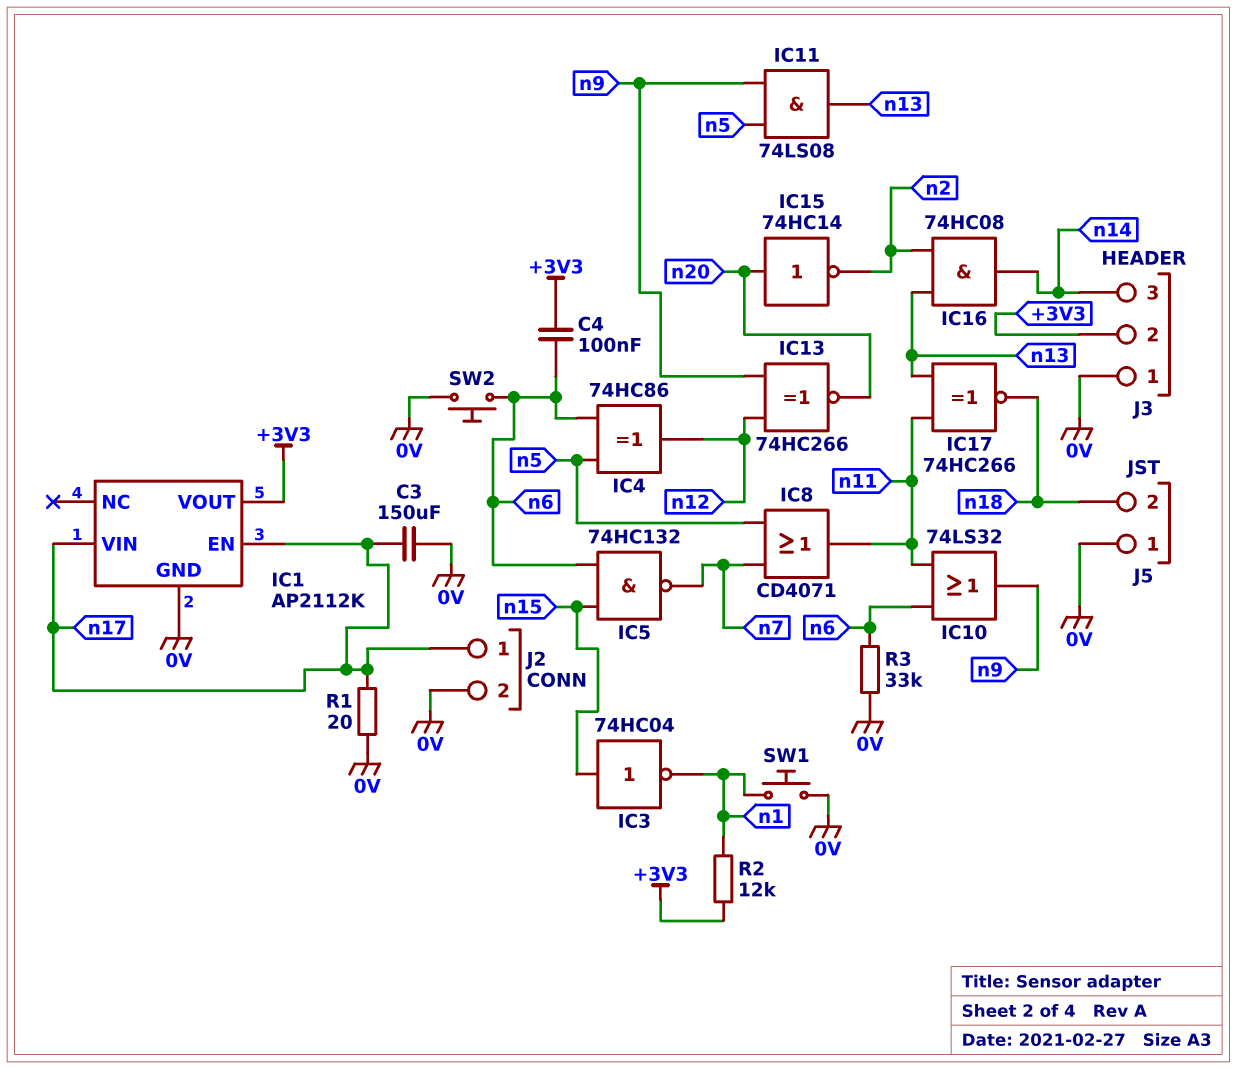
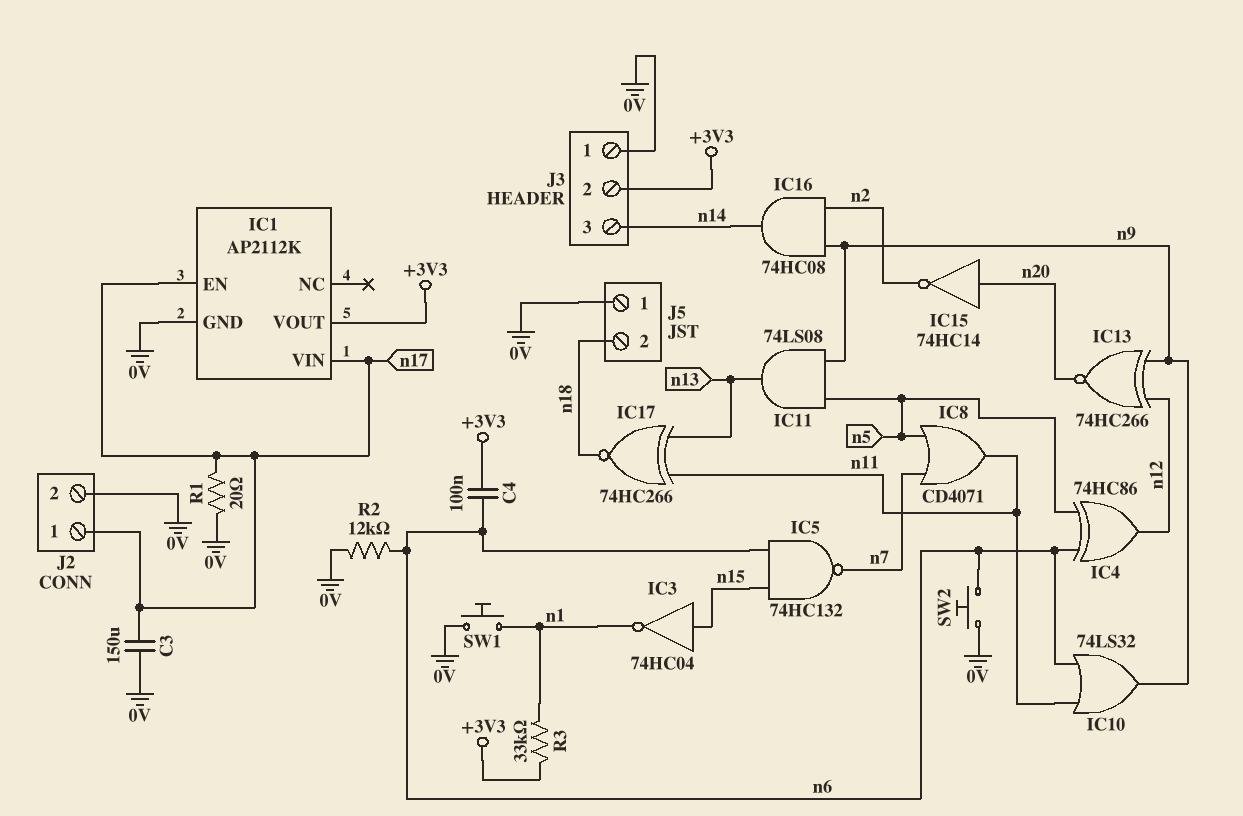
IC16: AND 74HC08 (in n2, in n13, out n14) -> AND 74HC08 (in n2, in n9, out n14)
R2: 12k (+3V3, n1) -> 12k (0V, n6)
R3: 33k (0V, n6) -> 33k (+3V3, n1)

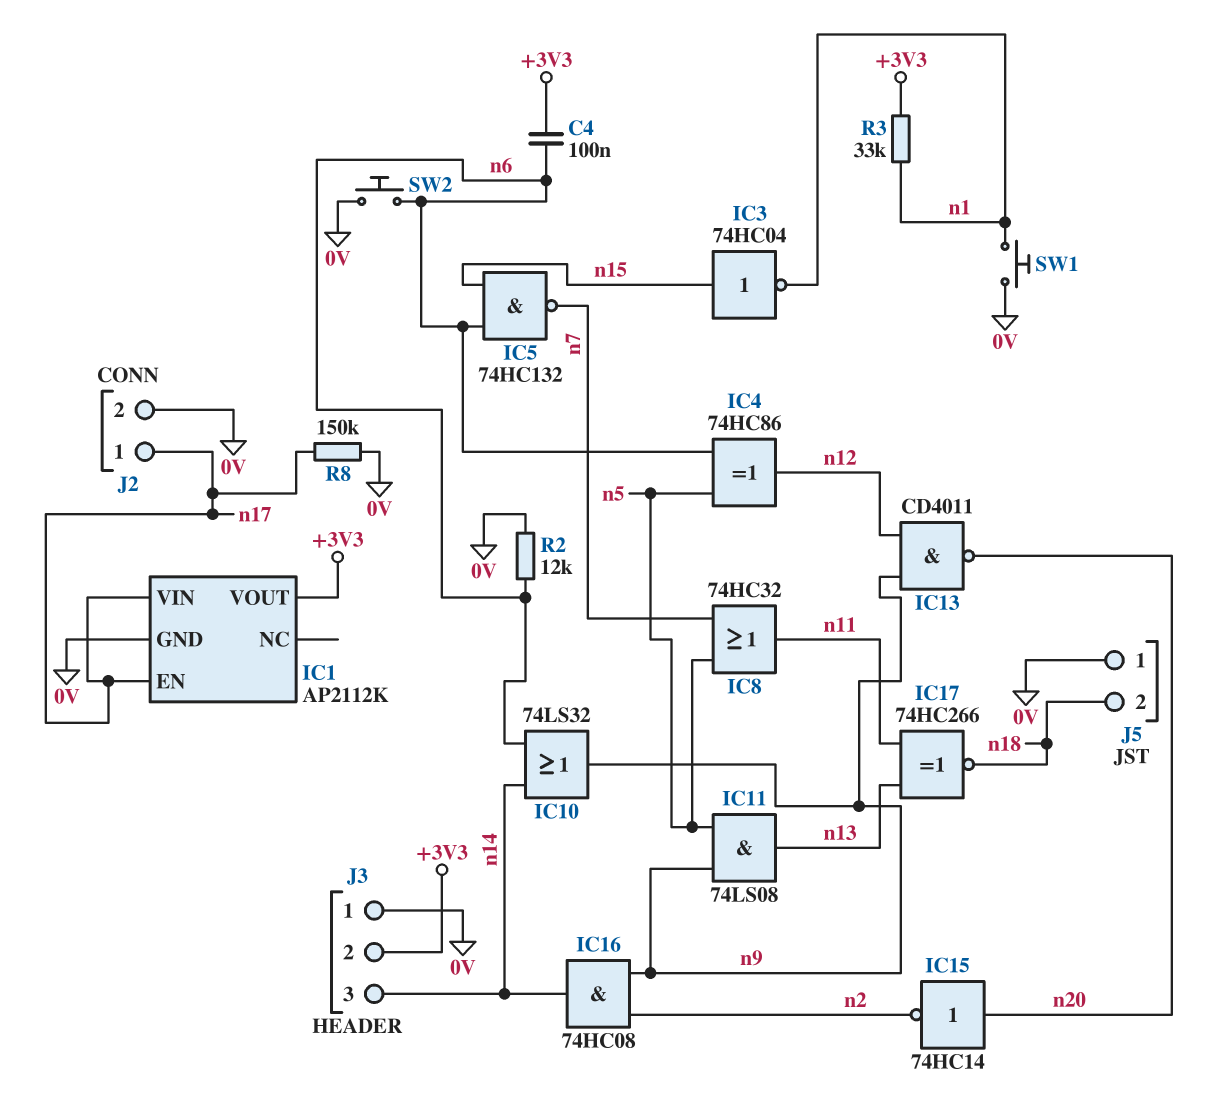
C3: 150uF (0V, n17) -> none
IC8: OR CD4071 (in n5, in n7, out n11) -> OR 74HC32 (in n5, in n7, out n11)
IC10: OR 74LS32 (in n6, in n11, out n9) -> OR 74LS32 (in n6, in n14, out n9)
IC13: XNOR 74HC266 (in n9, in n12, out n20) -> NAND CD4011 (in n9, in n12, out n20)
R1: 20 (0V, n17) -> none
R8: none -> 150k (0V, n17)

